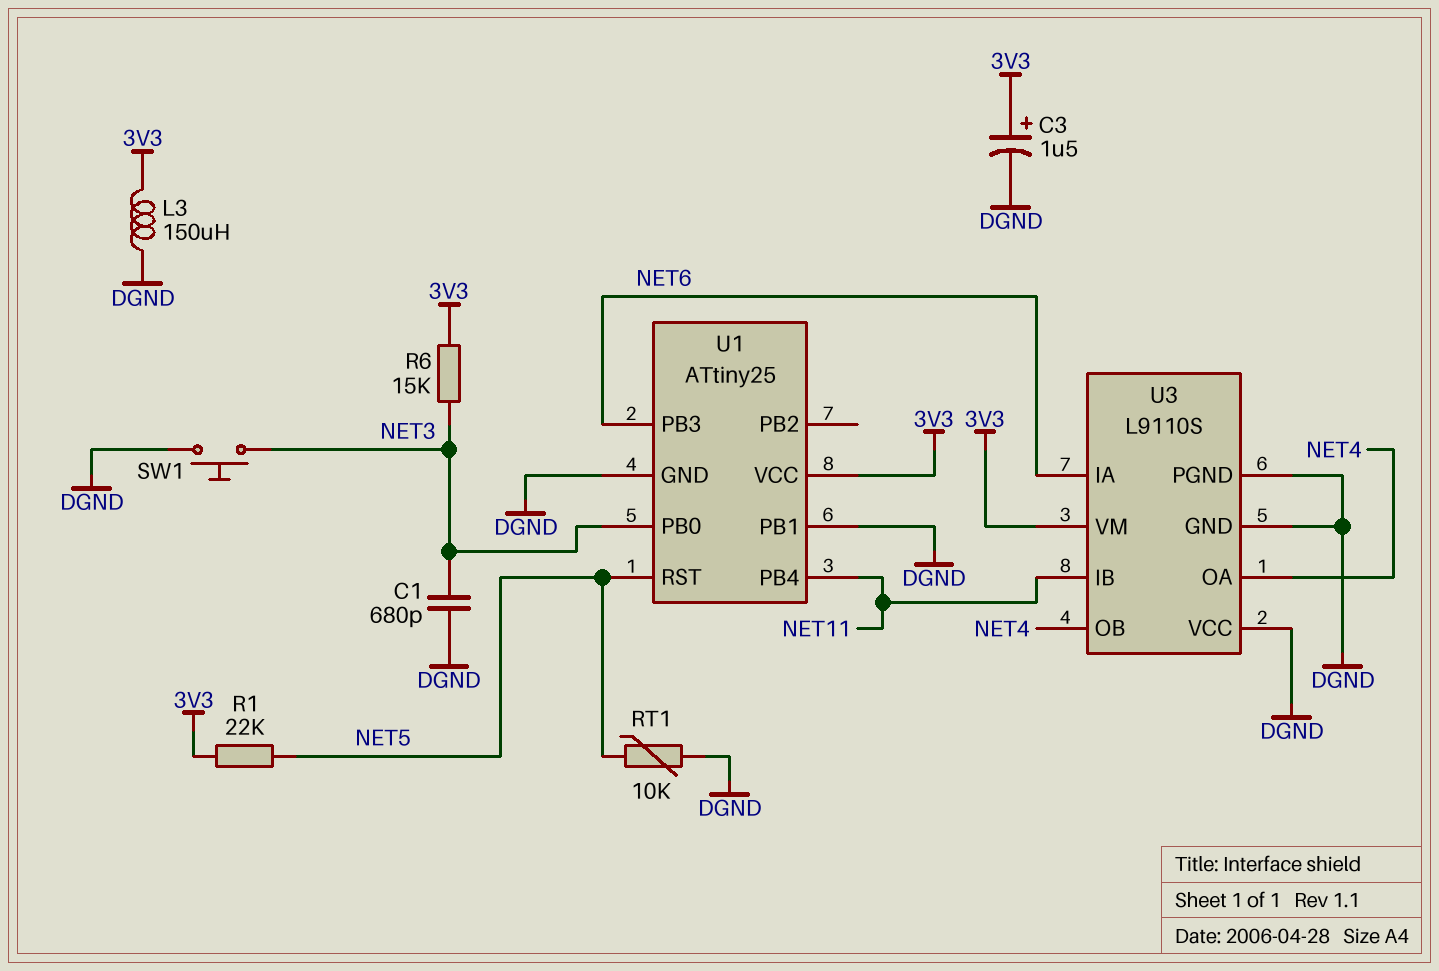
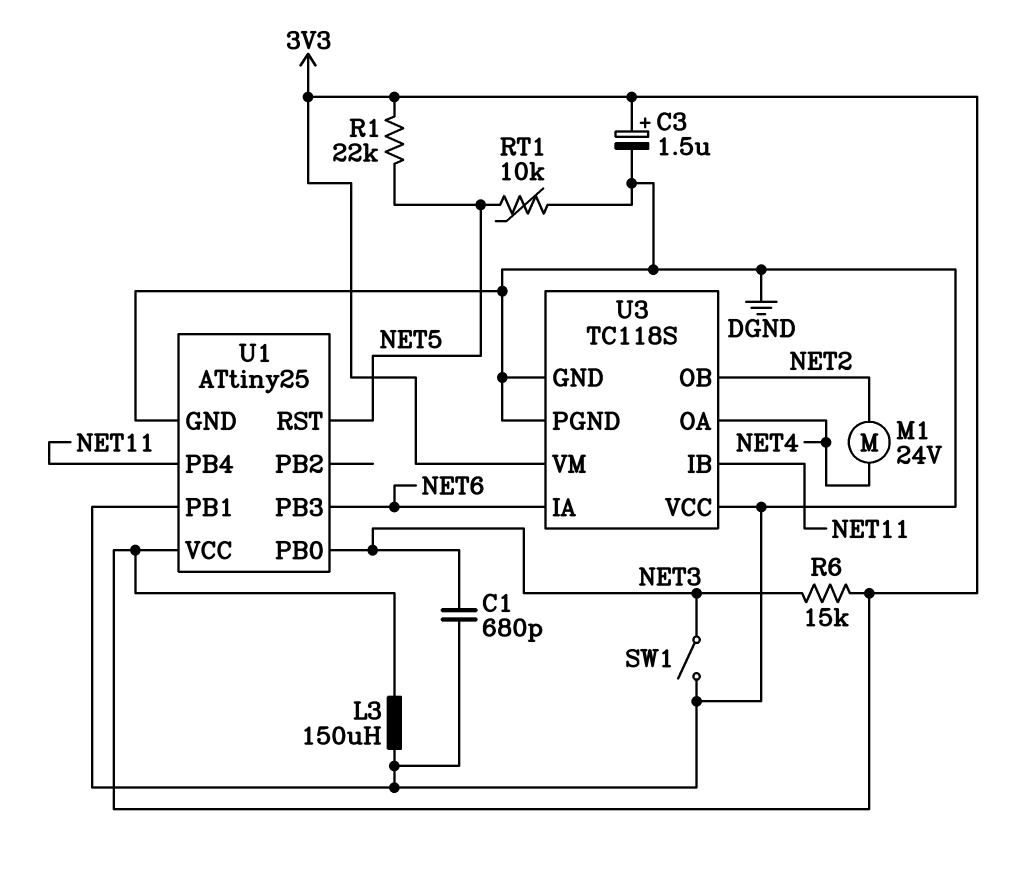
M1: none -> motor 24V (NET2, NET4)
SW1: button (DGND, NET3) -> switch (DGND, NET3)
U3: L9110S -> TC118S
U3 pin OB: NET4 -> NET2

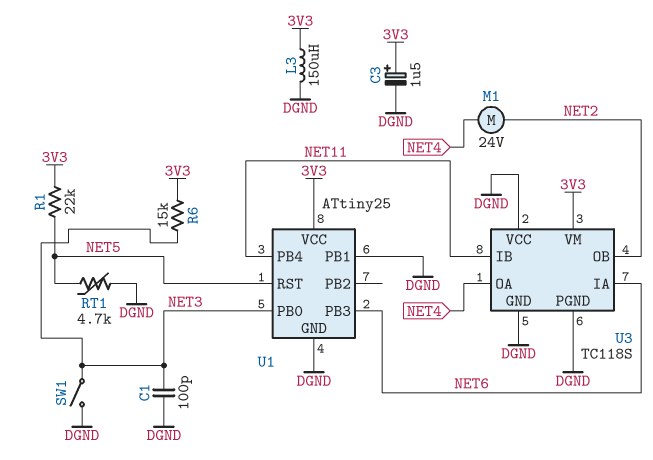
C1: 680pF (DGND, NET3) -> 100pF (DGND, NET3)
RT1: 10k (DGND, NET5) -> 4.7k (DGND, NET5)

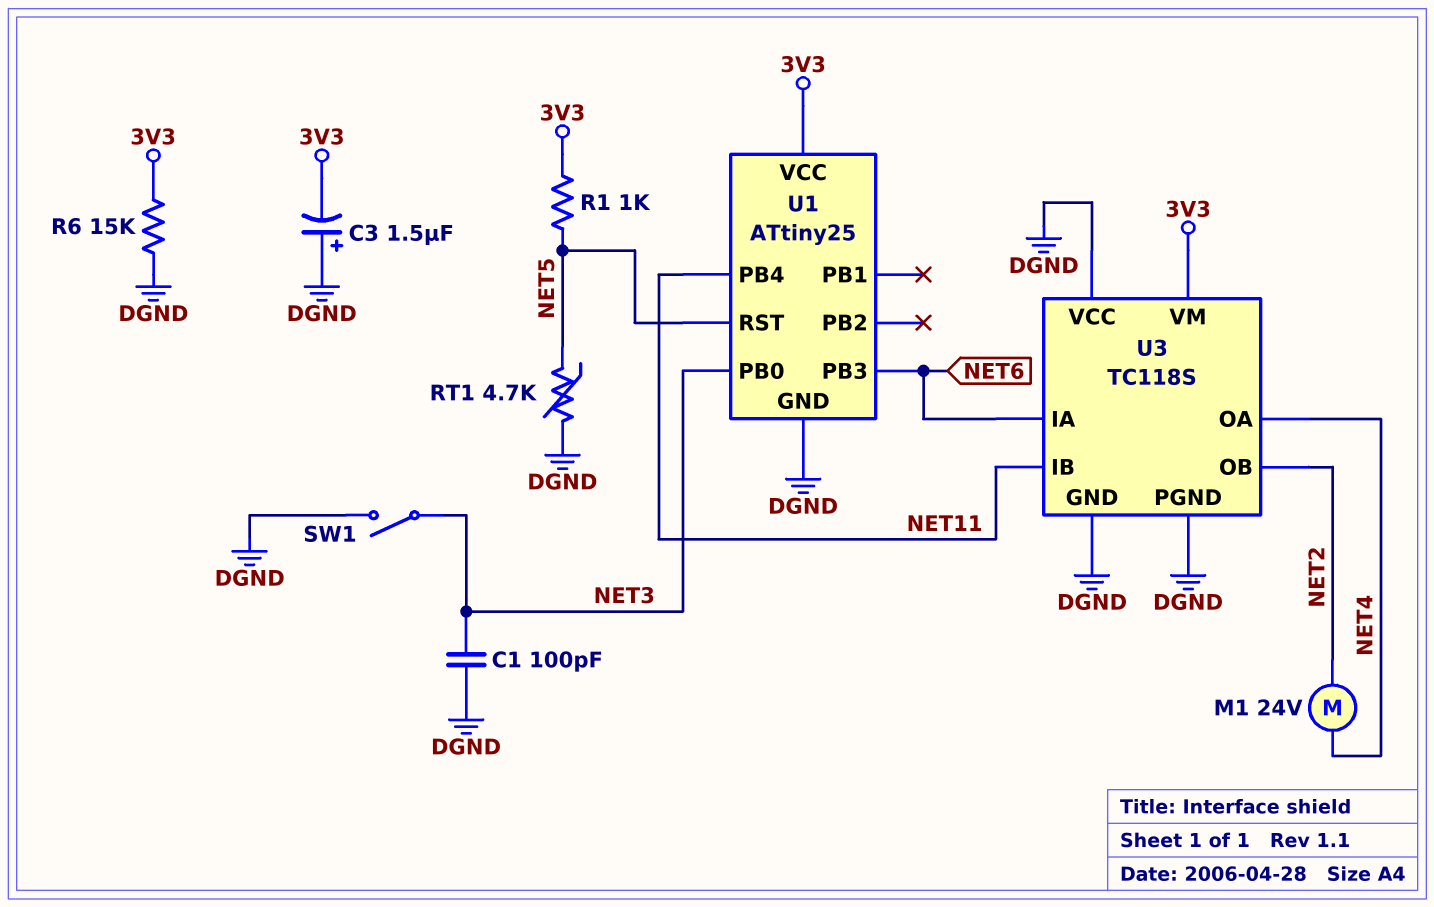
C3: 1.5uF (plus 3V3, minus DGND) -> 1.5uF (plus DGND, minus 3V3)
L3: 150uH (3V3, DGND) -> none
R1: 22k (3V3, NET5) -> 1k (3V3, NET5)
R6: 15k (3V3, NET3) -> 15k (3V3, DGND)
U1 pin PB1: DGND -> none

